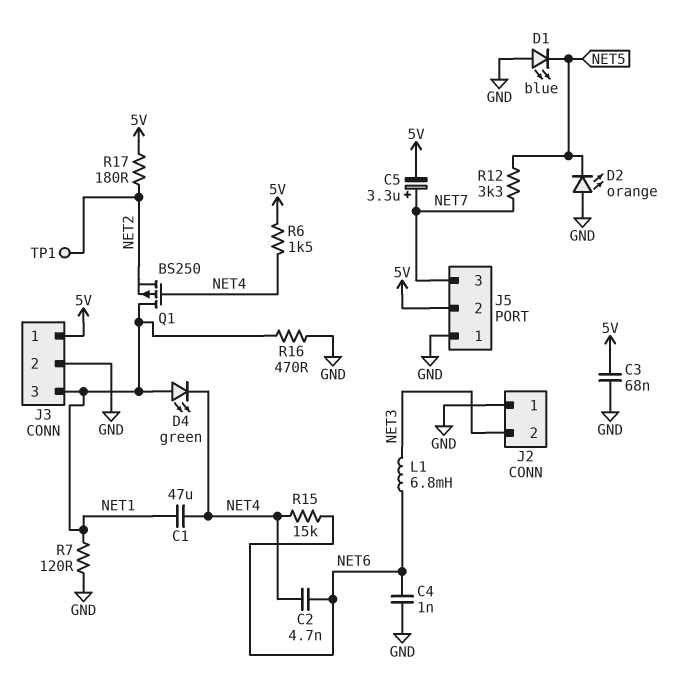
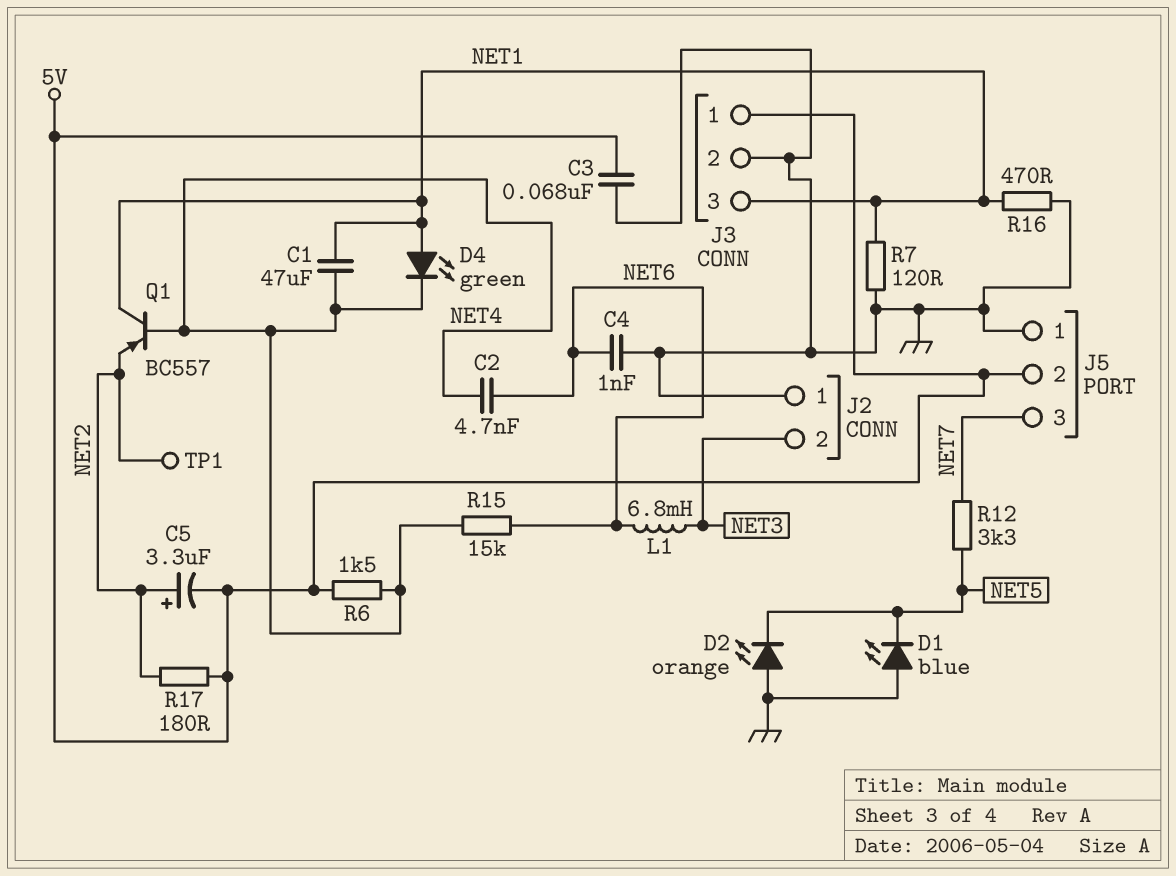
C5: 3.3uF (plus NET7, minus 5V) -> 3.3uF (plus NET2, minus 5V)
Q1: PMOS BS250 (G NET4, D NET1, S NET2) -> PNP BC557 (B NET4, C NET1, E NET2)

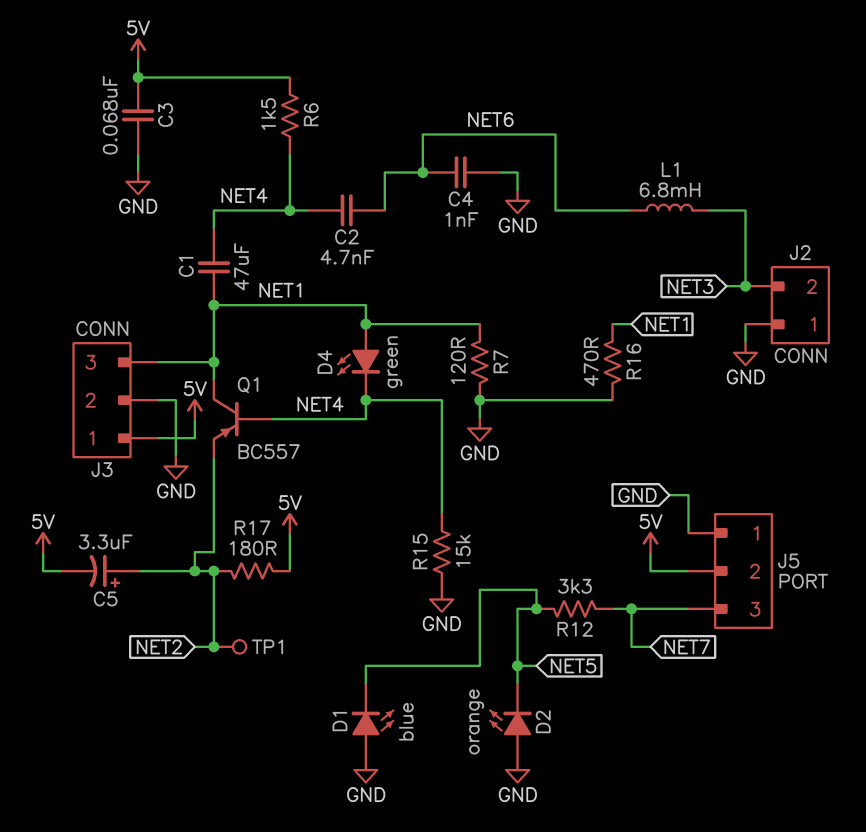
R15: 15k (NET4, NET6) -> 15k (GND, NET4)

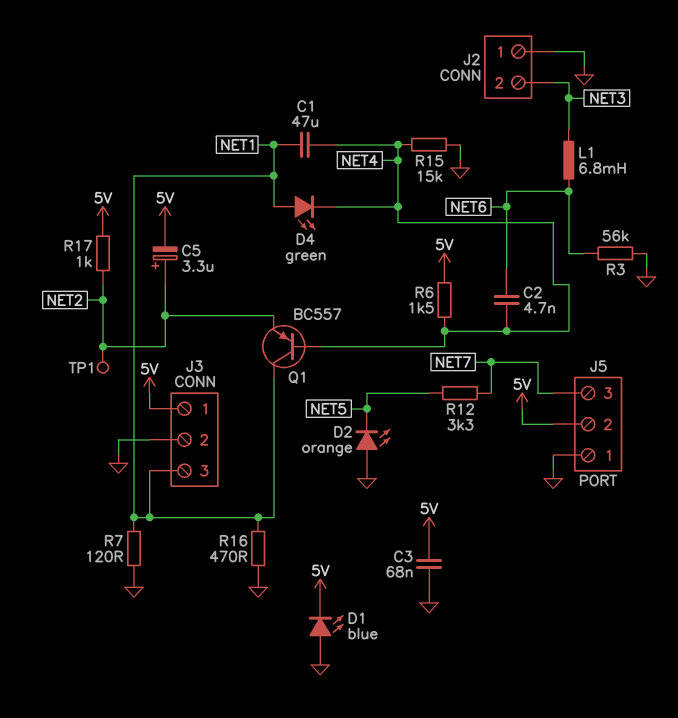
C4: 1nF (GND, NET6) -> none
D1: LED blue (A GND, K NET5) -> LED blue (A GND, K 5V)
R3: none -> 56k (GND, NET6)
R17: 180 (5V, NET2) -> 1k (5V, NET2)

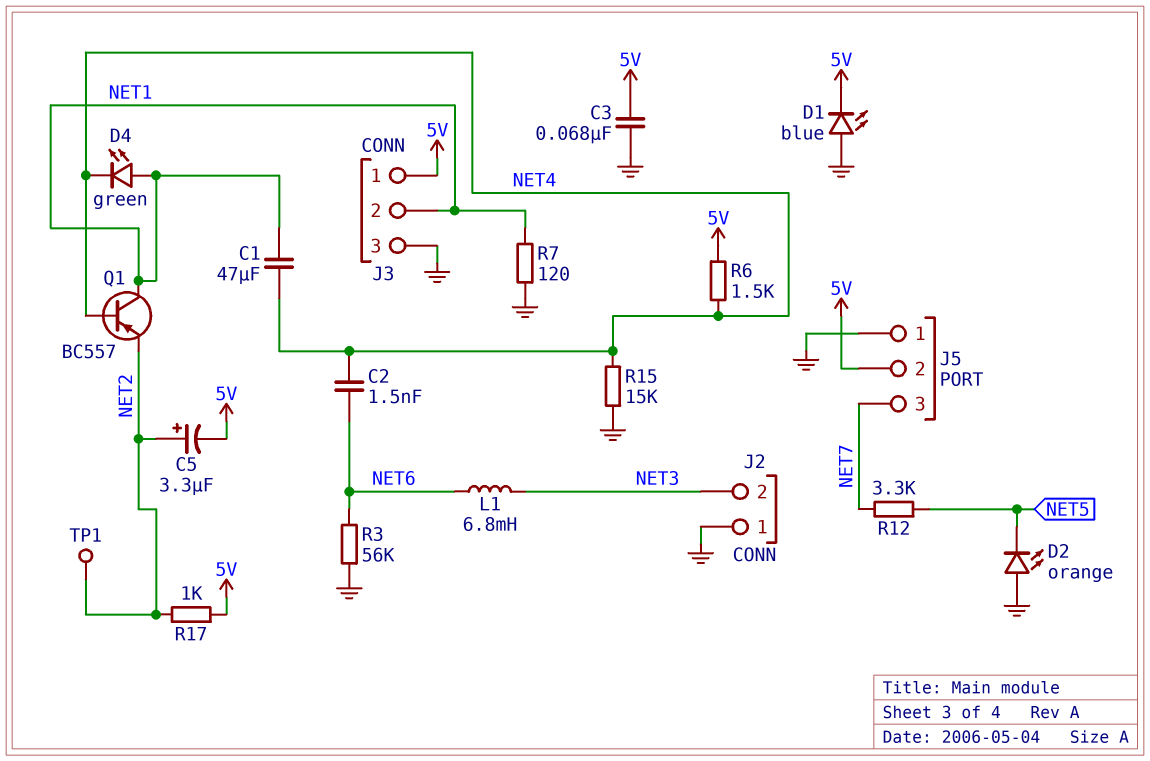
C2: 4.7nF (NET4, NET6) -> 1.5nF (NET4, NET6)
J3 pin 2: GND -> NET1
J3 pin 3: NET1 -> GND
R16: 470 (GND, NET1) -> none

